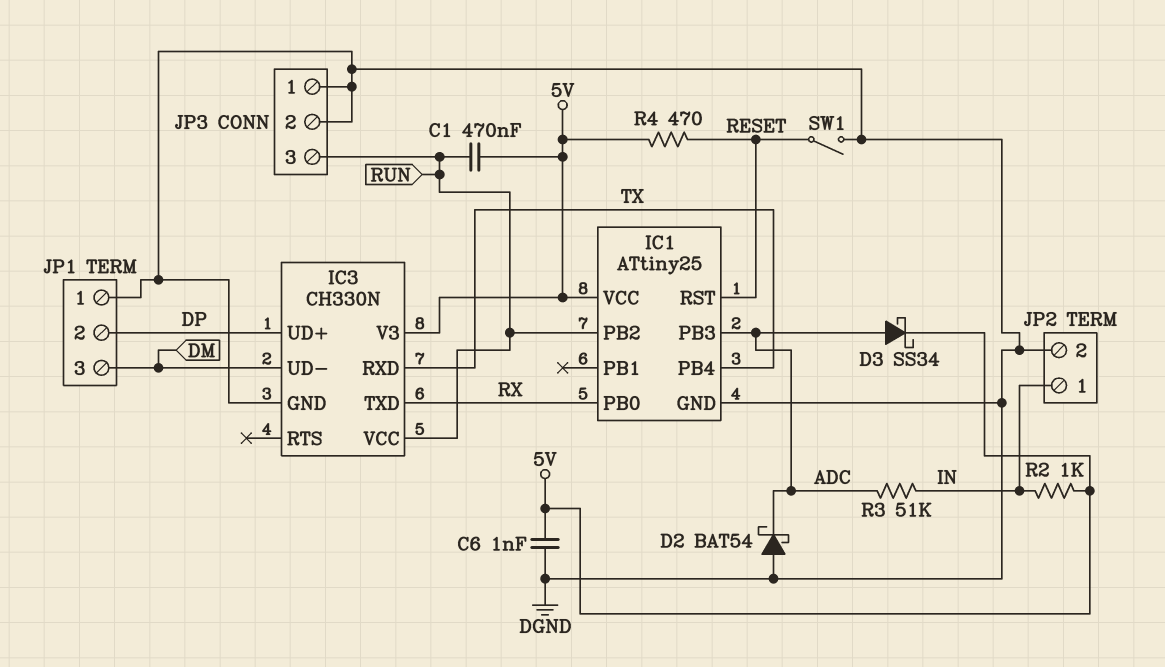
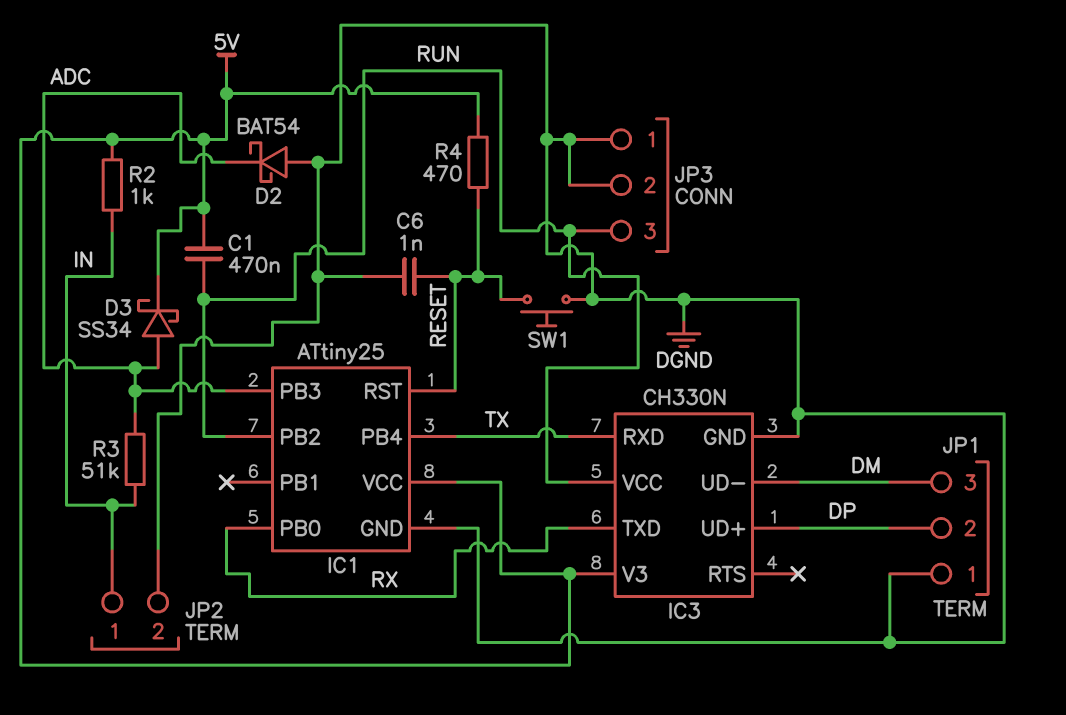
C6: 1nF (5V, DGND) -> 1nF (DGND, RESET)
SW1: switch (DGND, RESET) -> button (DGND, RESET)

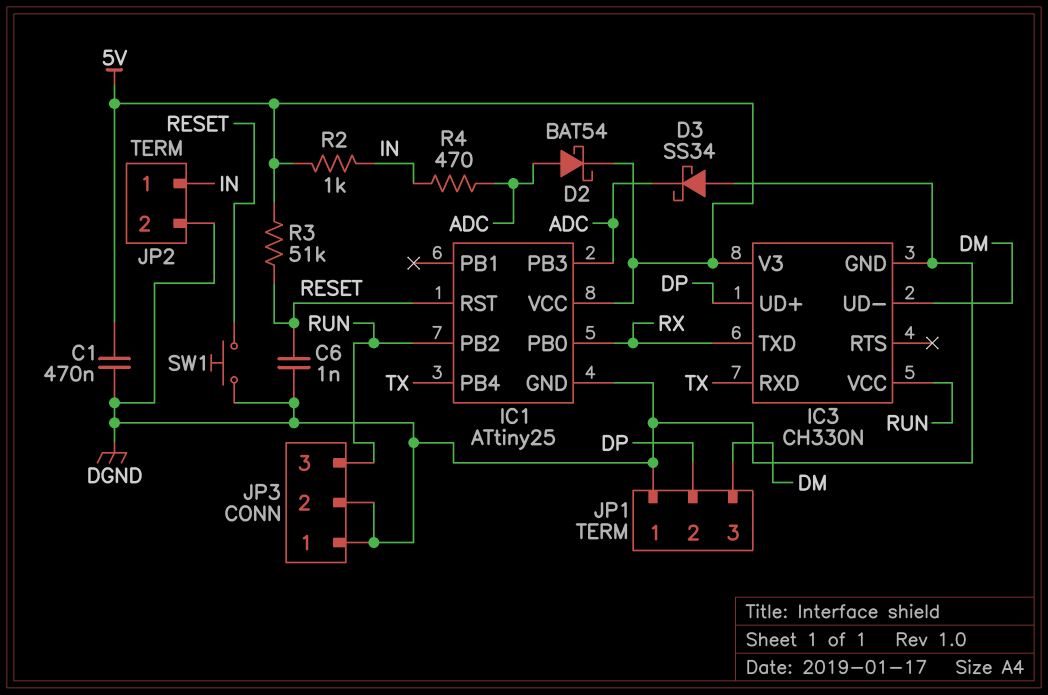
C1: 470nF (5V, RUN) -> 470nF (5V, DGND)
D2: schottky BAT54 (A DGND, K ADC) -> schottky BAT54 (A ADC, K 5V)
D3: schottky SS34 (A ADC, K 5V) -> schottky SS34 (A DGND, K ADC)
R3: 51k (ADC, IN) -> 51k (5V, RESET)
R4: 470 (5V, RESET) -> 470 (ADC, IN)

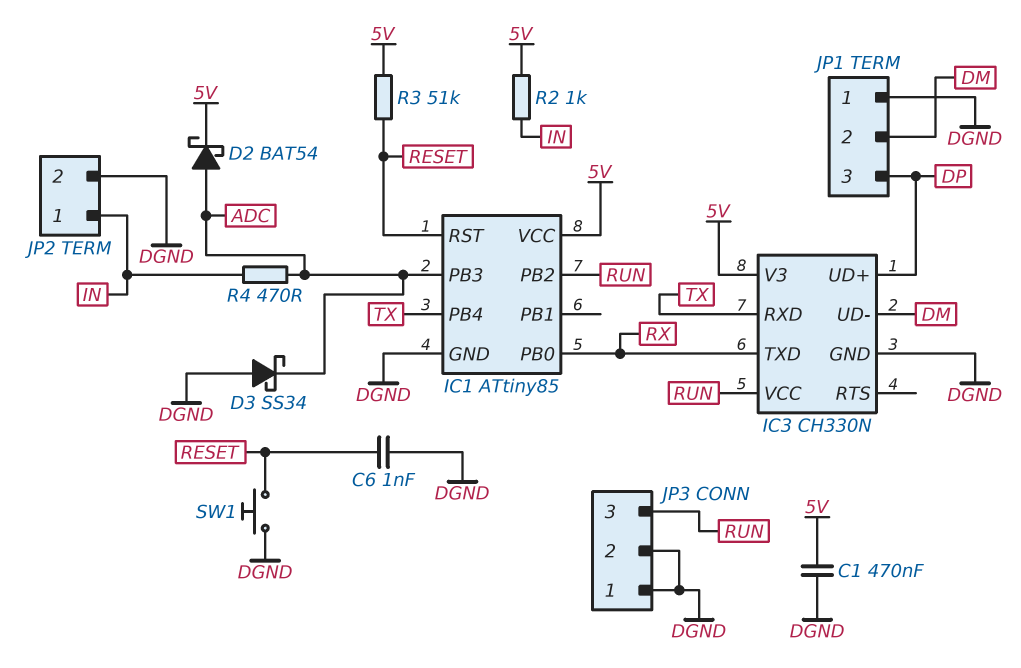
IC1: ATtiny25 -> ATtiny85
JP1 pin 2: DP -> DM
JP1 pin 3: DM -> DP

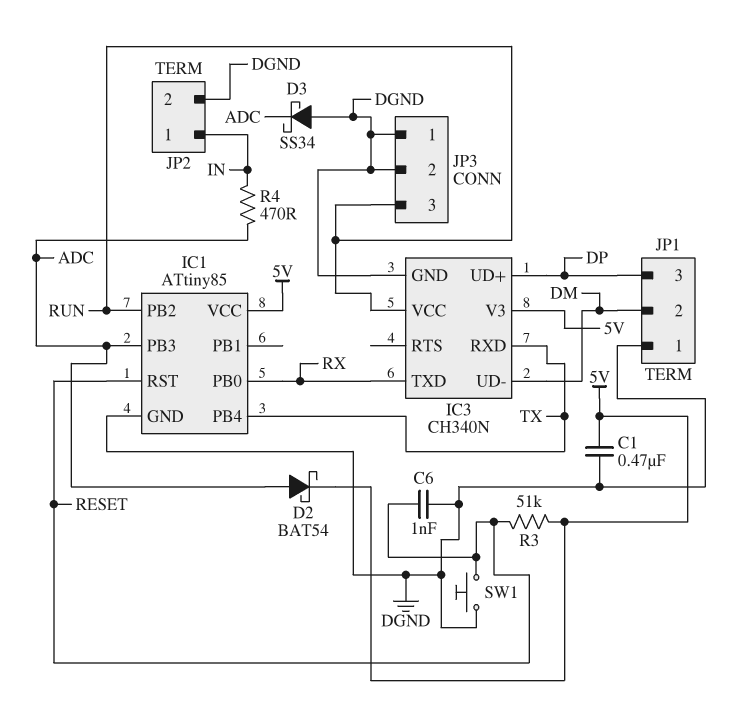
IC3: CH330N -> CH340N
R2: 1k (5V, IN) -> none

